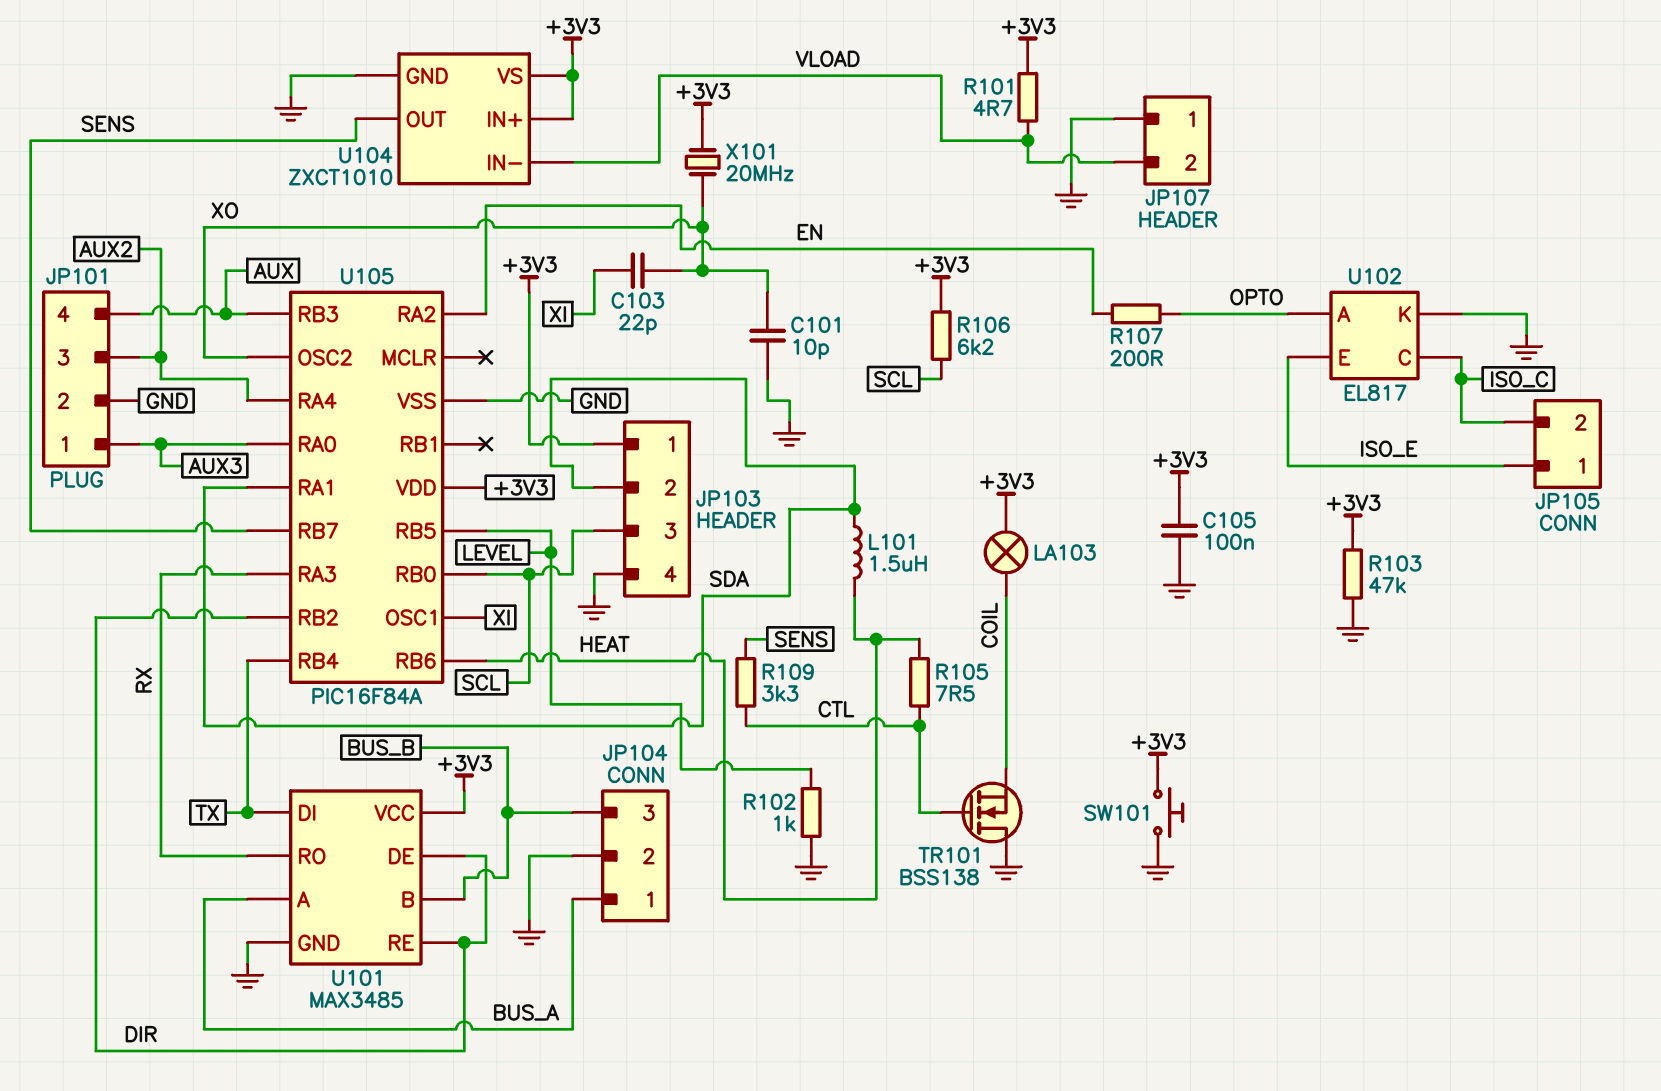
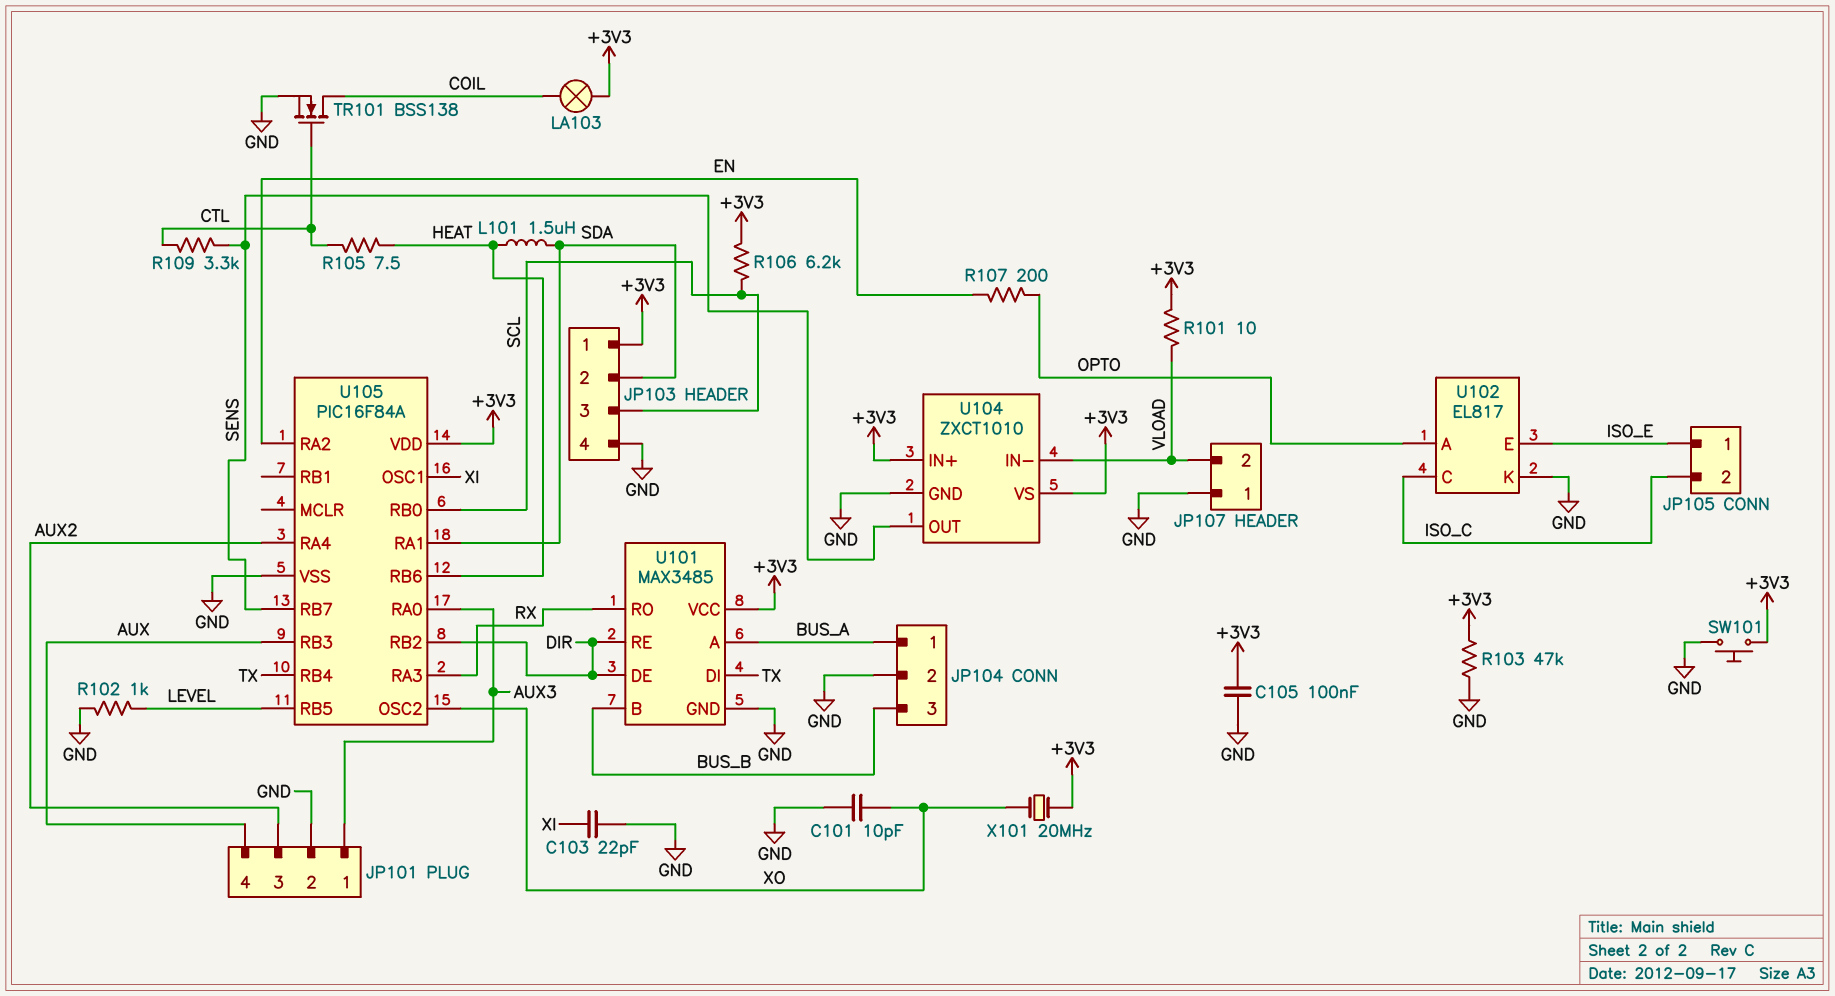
C103: 22pF (XI, XO) -> 22pF (GND, XI)
R101: 4.7 (+3V3, VLOAD) -> 10 (+3V3, VLOAD)
TR101: NMOS BSS138 (G CTL, D GND, S COIL) -> NMOS BSS138 (G CTL, D COIL, S GND)

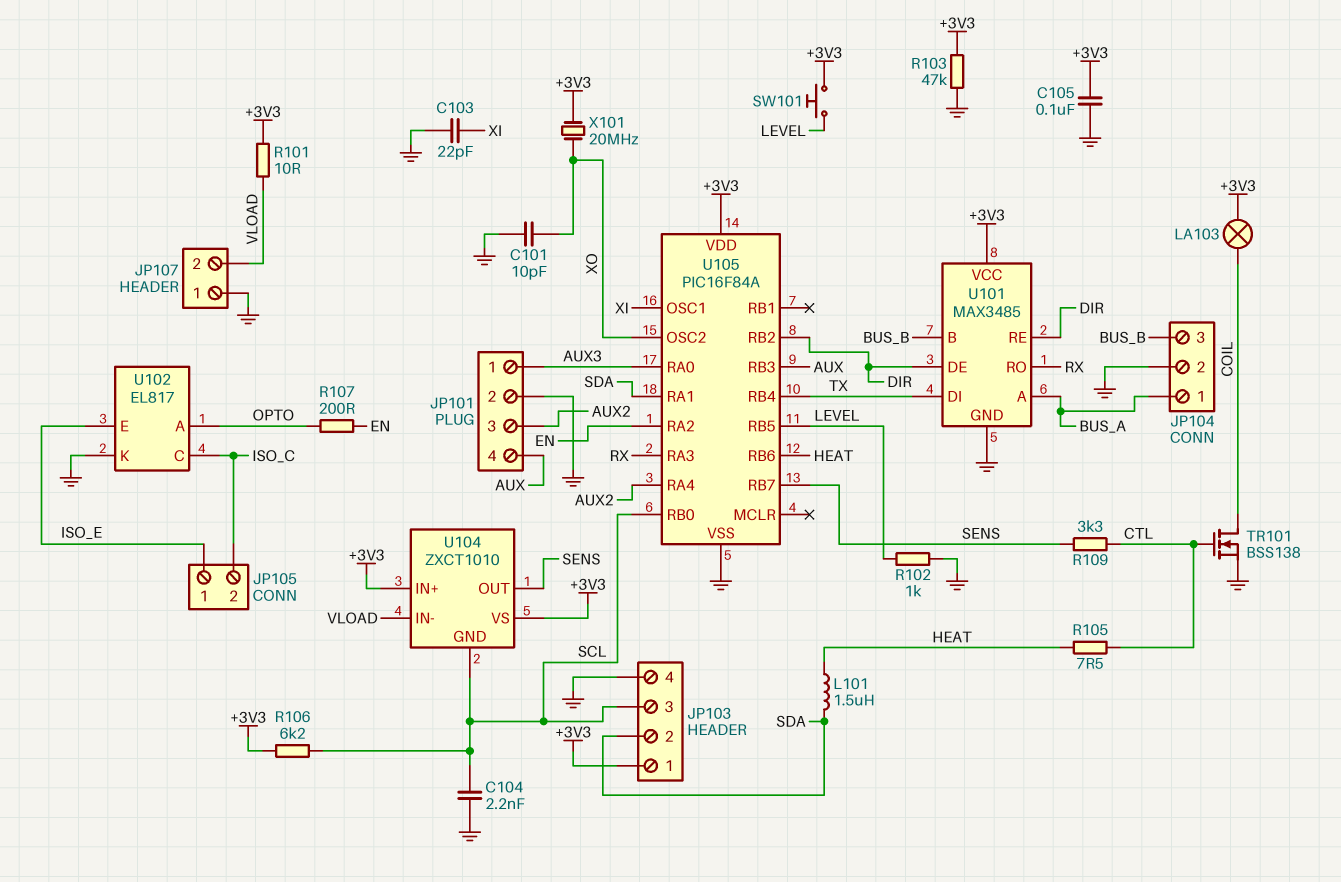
C104: none -> 2.2nF (GND, SCL)
SW101: button (+3V3, GND) -> button (+3V3, LEVEL)
U104 pin GND: GND -> SCL

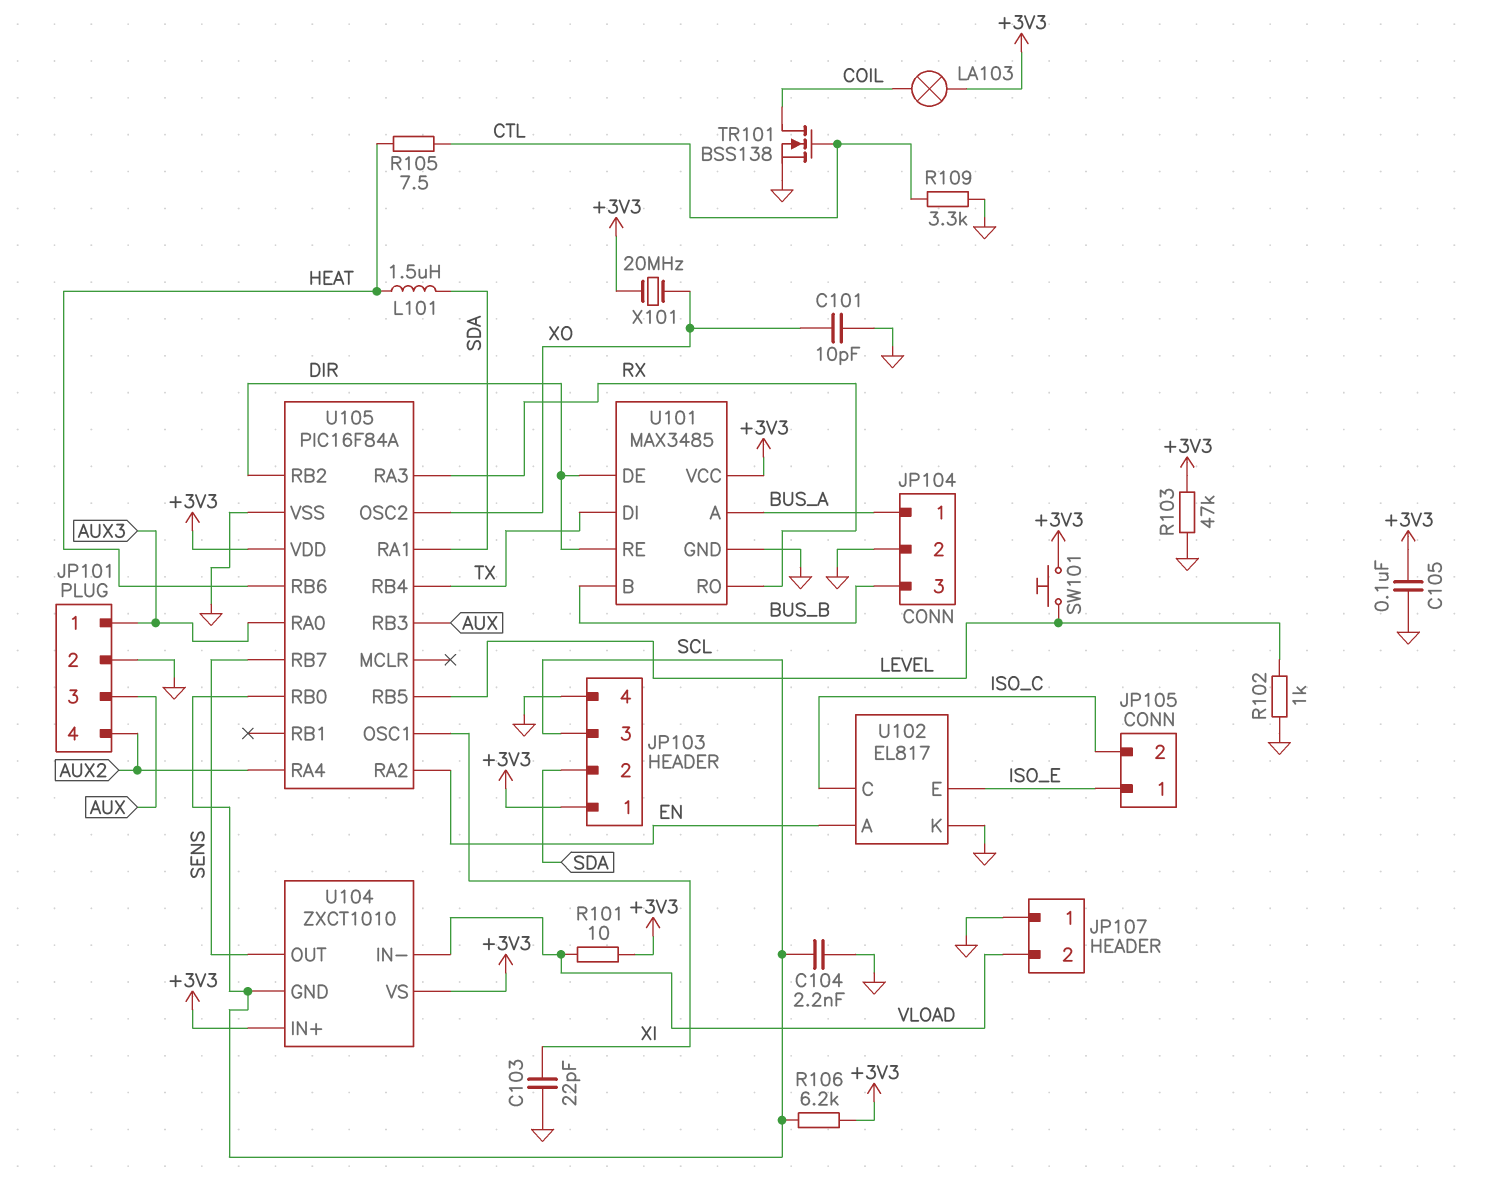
JP101 pin 3: AUX2 -> AUX
JP101 pin 4: AUX -> AUX2
R107: 200 (EN, OPTO) -> none
R109: 3.3k (CTL, SENS) -> 3.3k (CTL, GND)
U102 pin A: OPTO -> EN

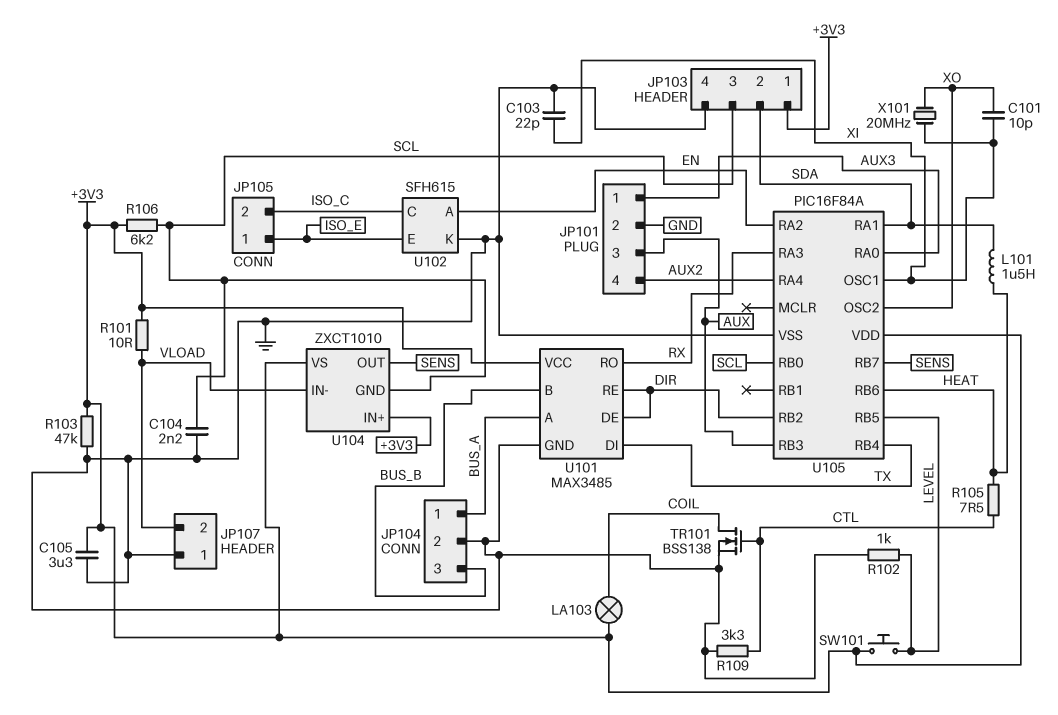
C101: 10pF (GND, XO) -> 10pF (XI, XO)
C105: 100nF (+3V3, GND) -> 3.3uF (+3V3, GND)
U102: EL817 -> SFH615
X101: 20MHz (+3V3, XO) -> 20MHz (XI, XO)

